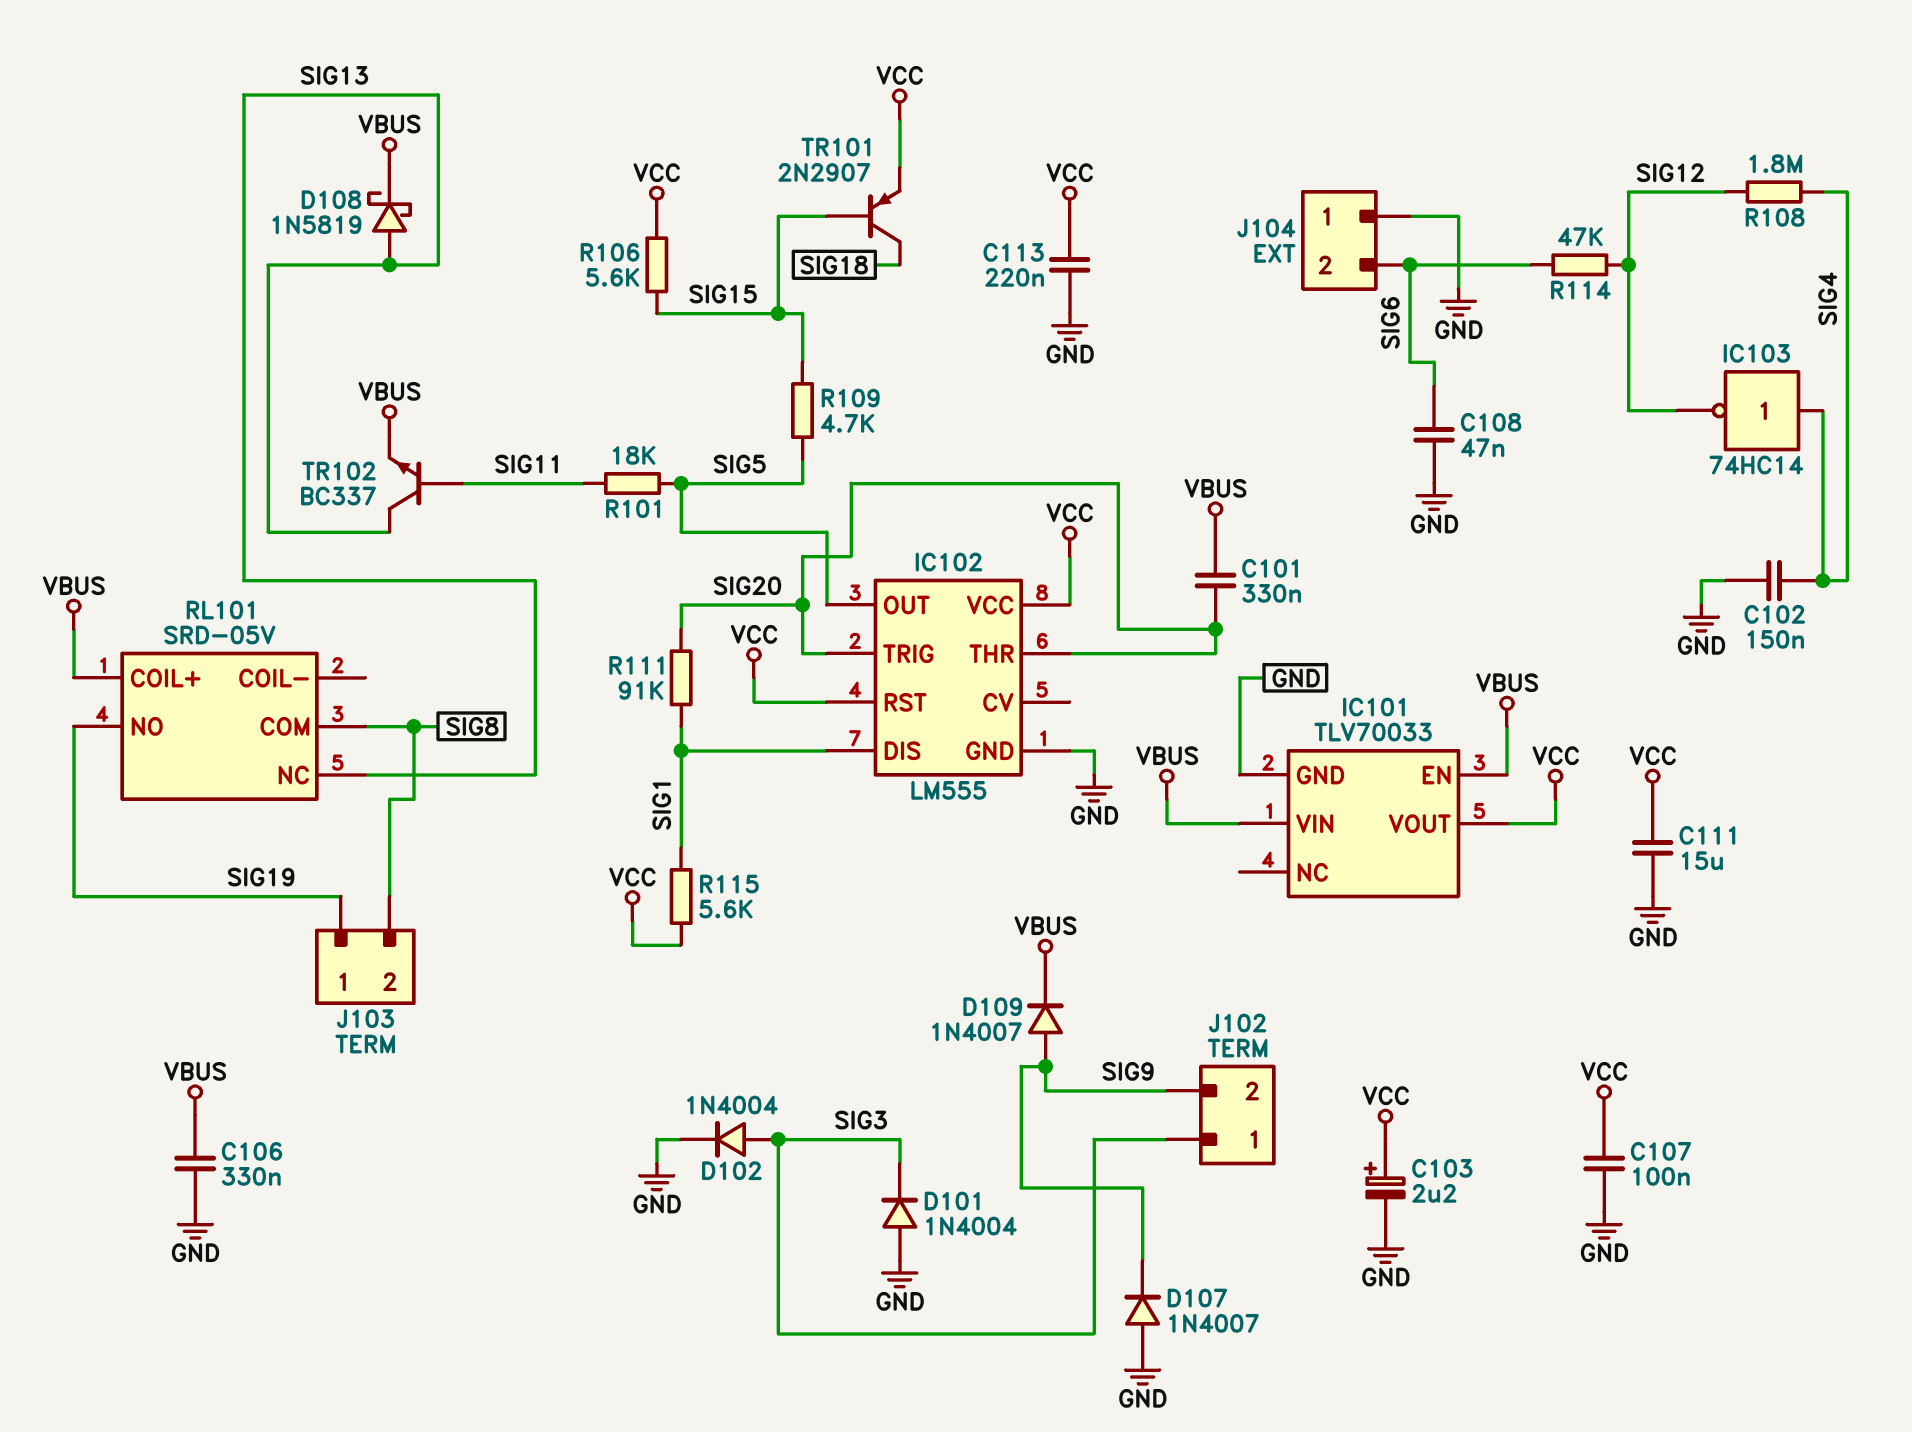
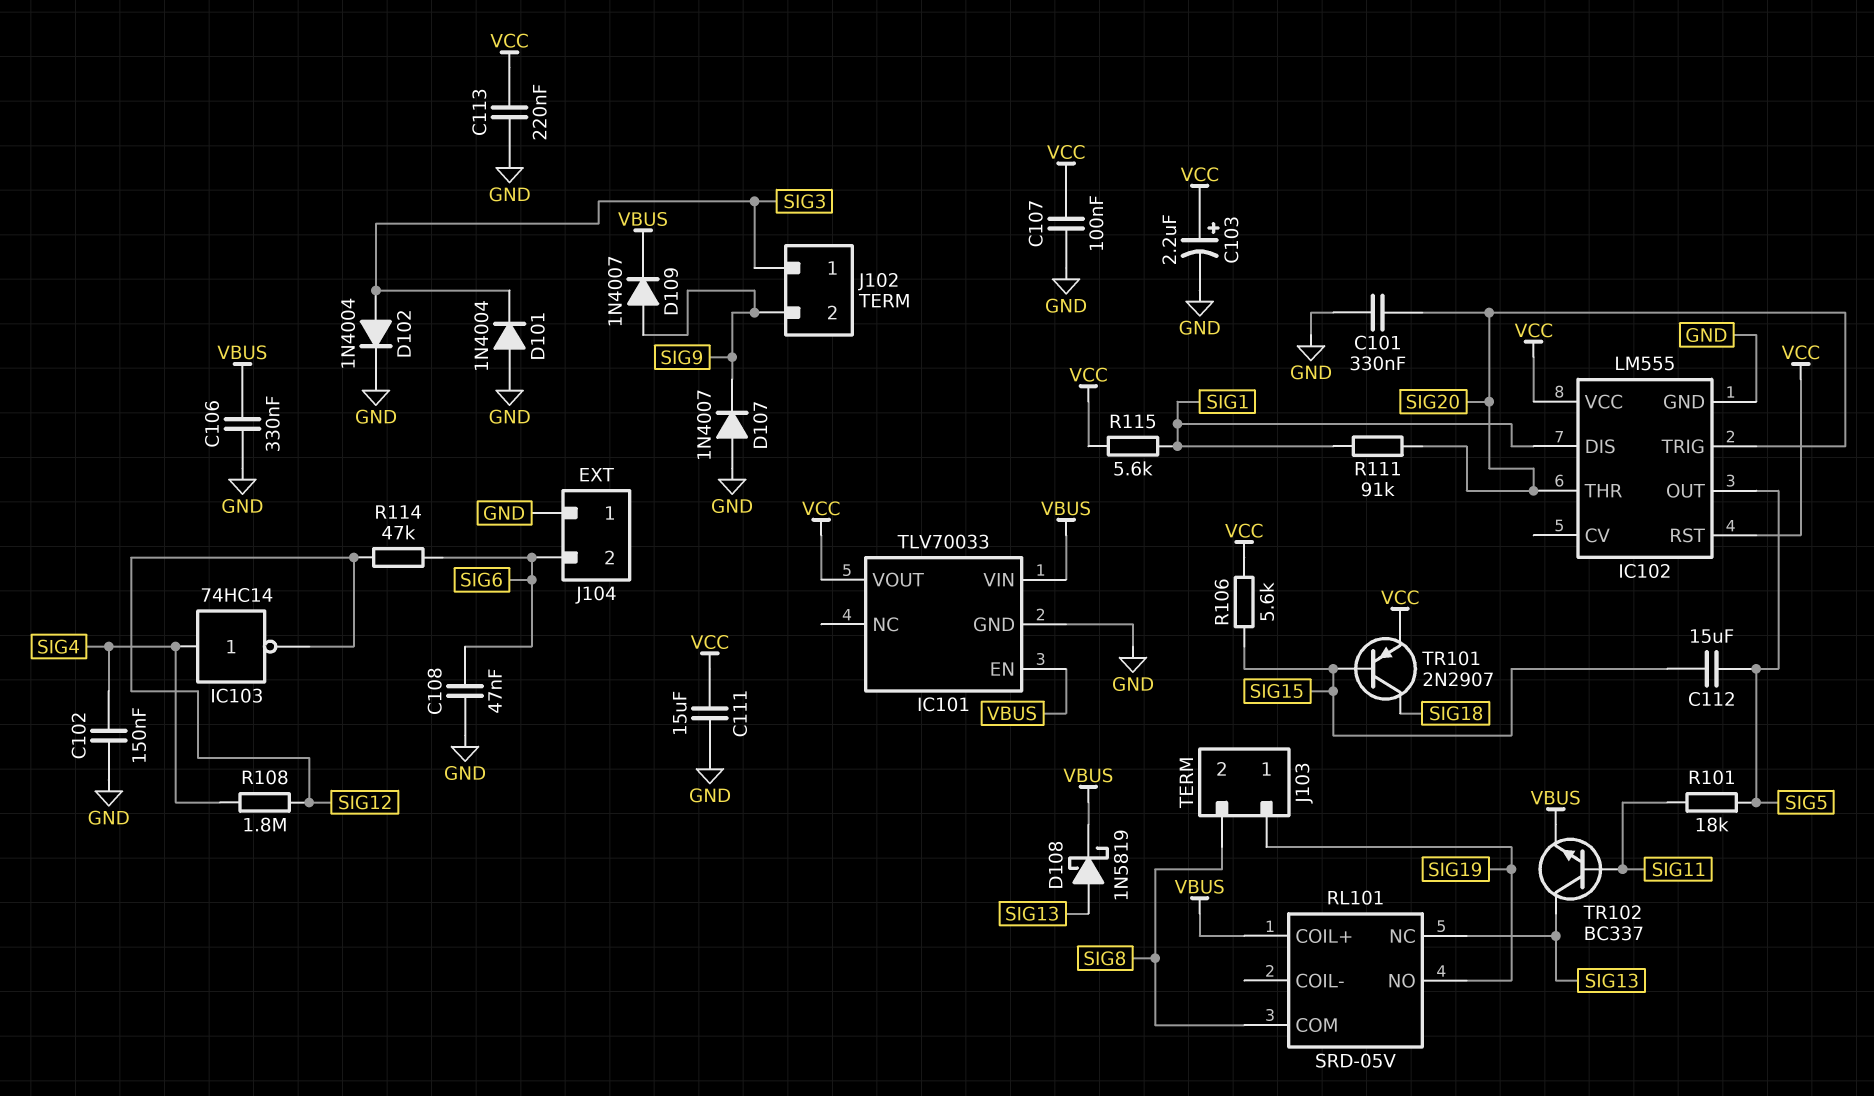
C101: 330nF (SIG20, VBUS) -> 330nF (GND, SIG20)
C112: none -> 15uF (SIG5, SIG15)
R109: 4.7k (SIG5, SIG15) -> none

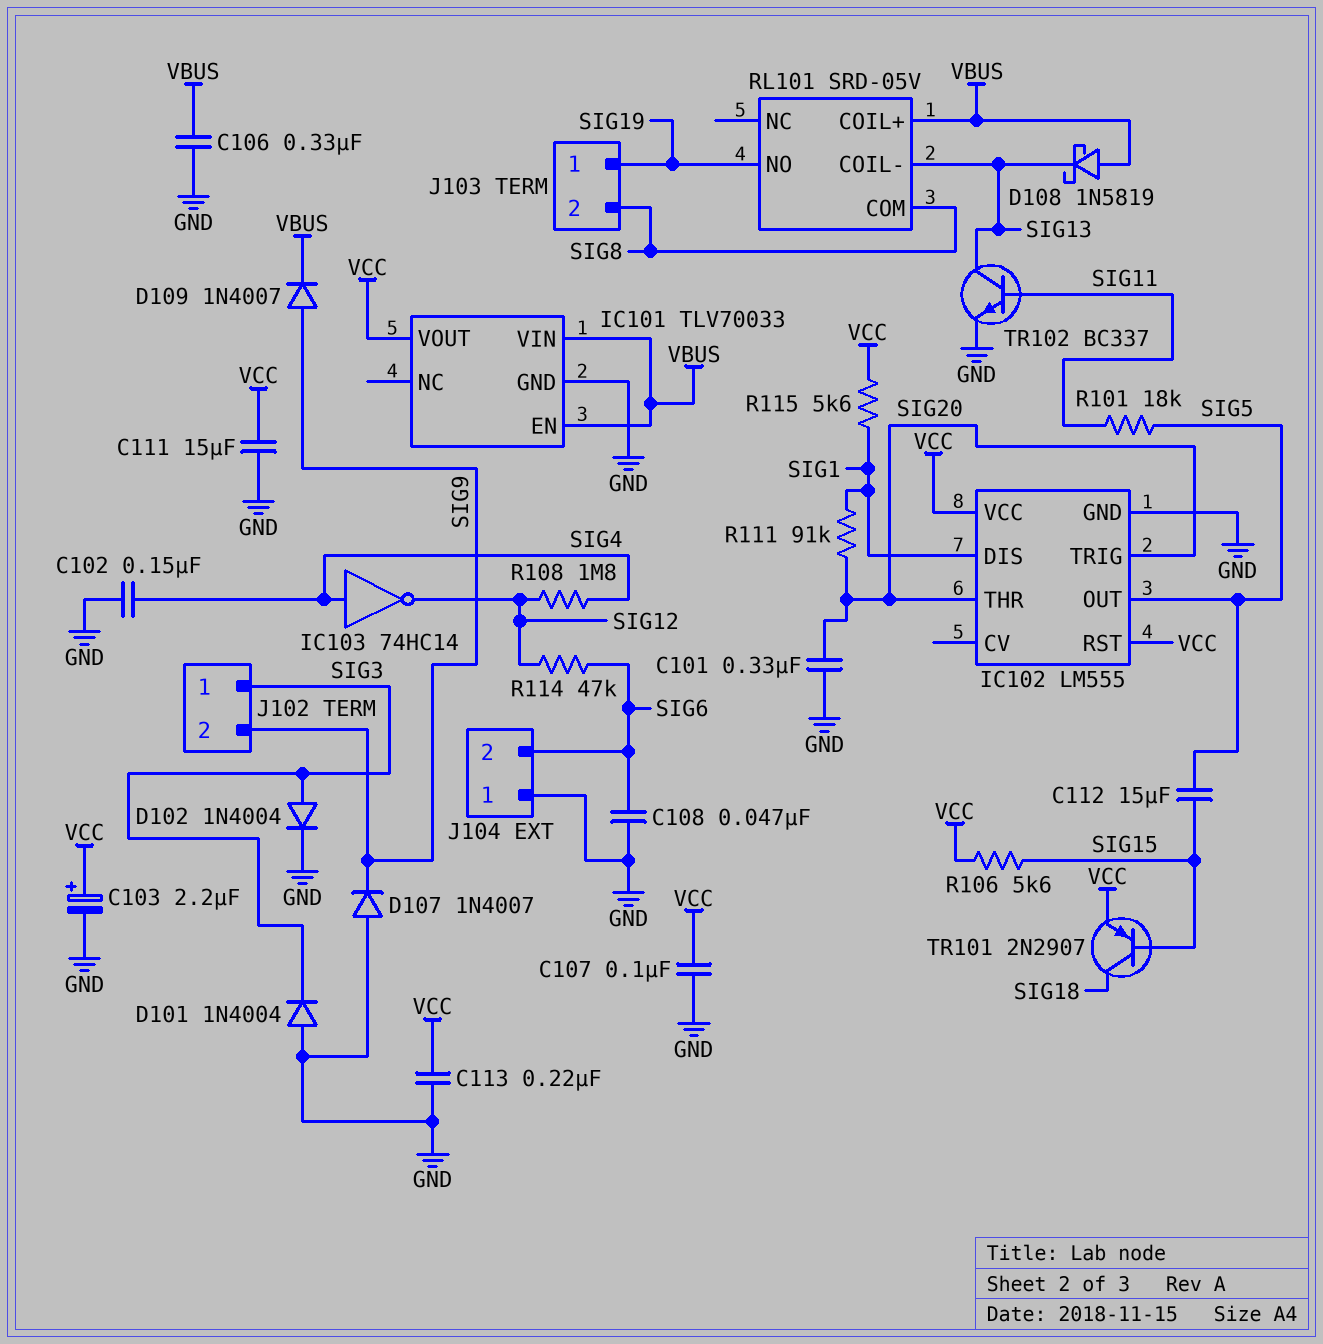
D108: schottky 1N5819 (A SIG13, K VBUS) -> schottky 1N5819 (A VBUS, K SIG13)
RL101 pin COIL-: none -> SIG13
RL101 pin NC: SIG13 -> none
TR102: NPN BC337 (B SIG11, C SIG13, E VBUS) -> NPN BC337 (B SIG11, C SIG13, E GND)

